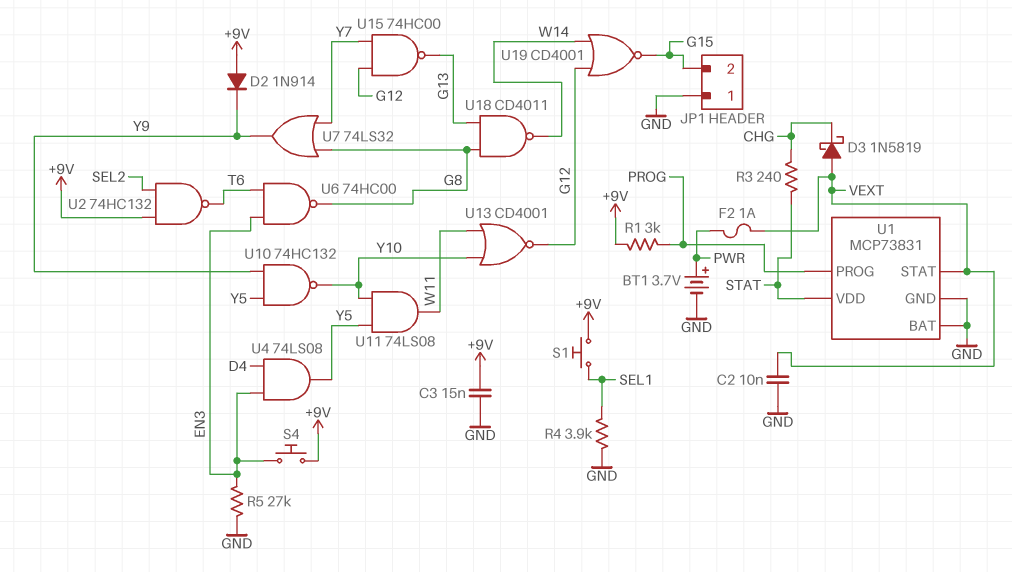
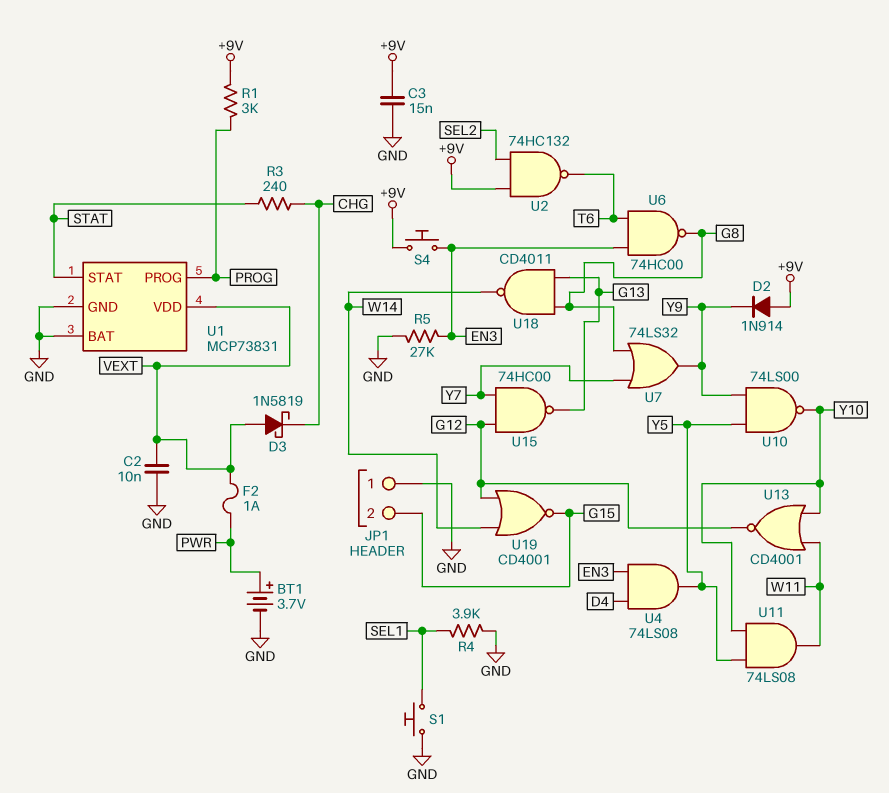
S1: button (+9V, SEL1) -> button (GND, SEL1)
U1 pin STAT: VEXT -> STAT
U1 pin VDD: STAT -> VEXT
U10: NAND 74HC132 (in Y5, in Y9, out Y10) -> NAND 74LS00 (in Y5, in Y9, out Y10)

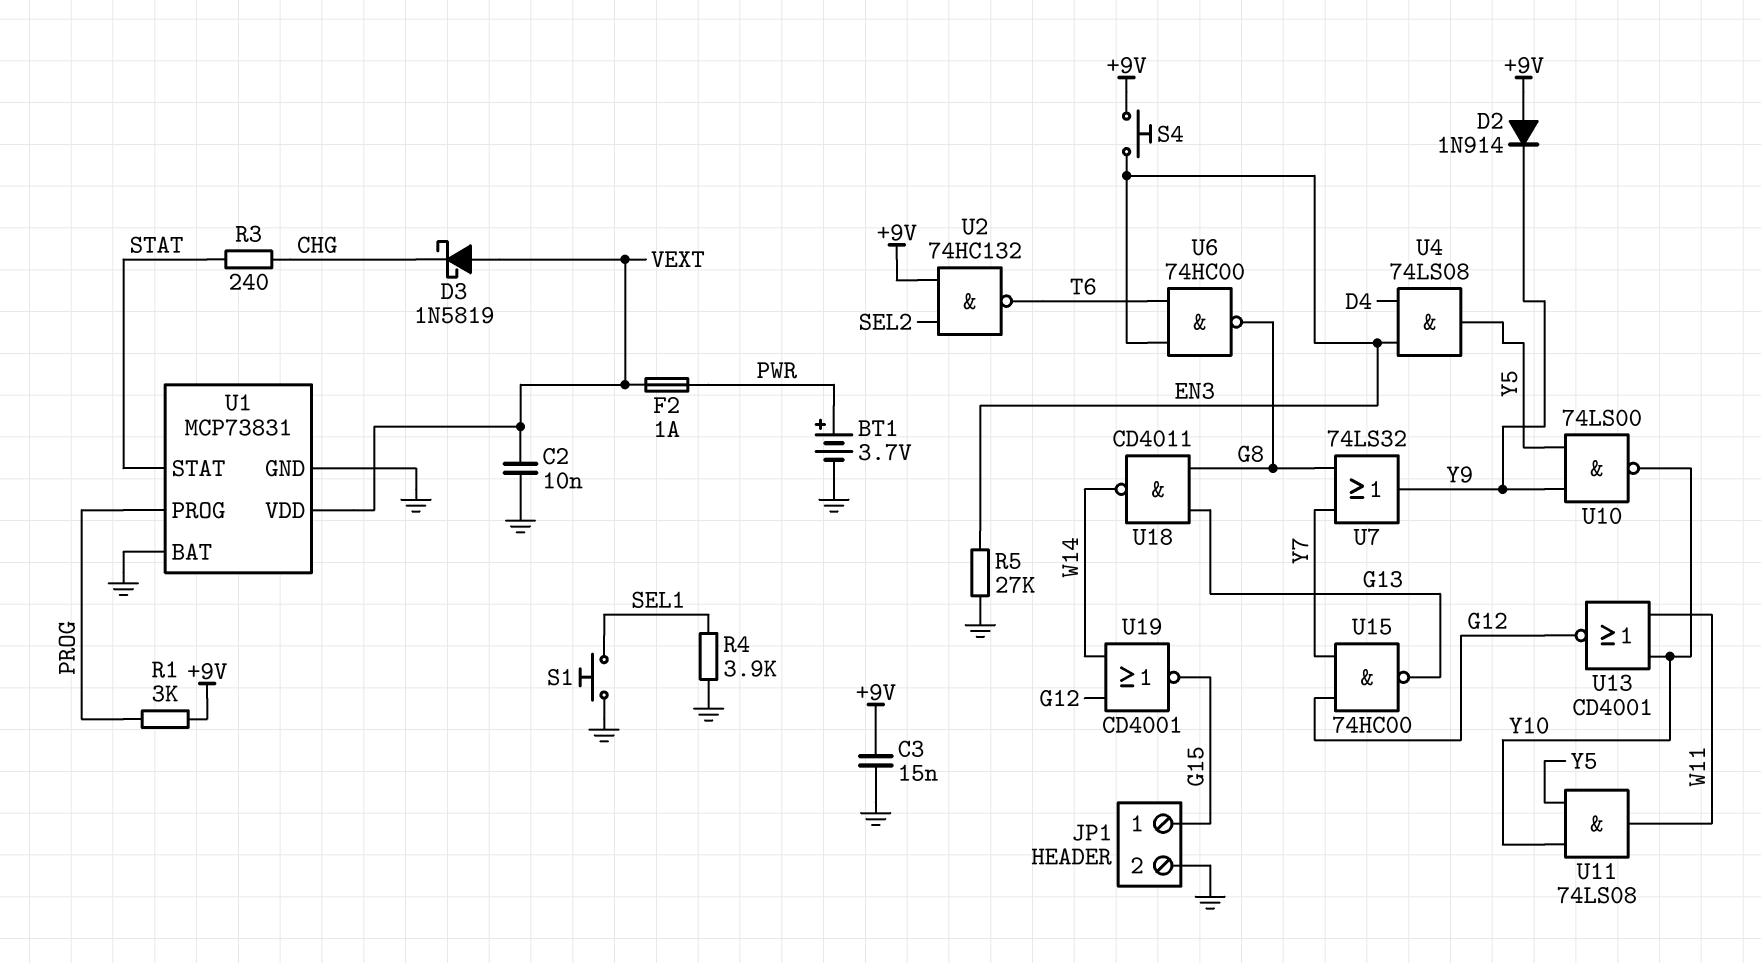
JP1 pin 1: GND -> G15
JP1 pin 2: G15 -> GND

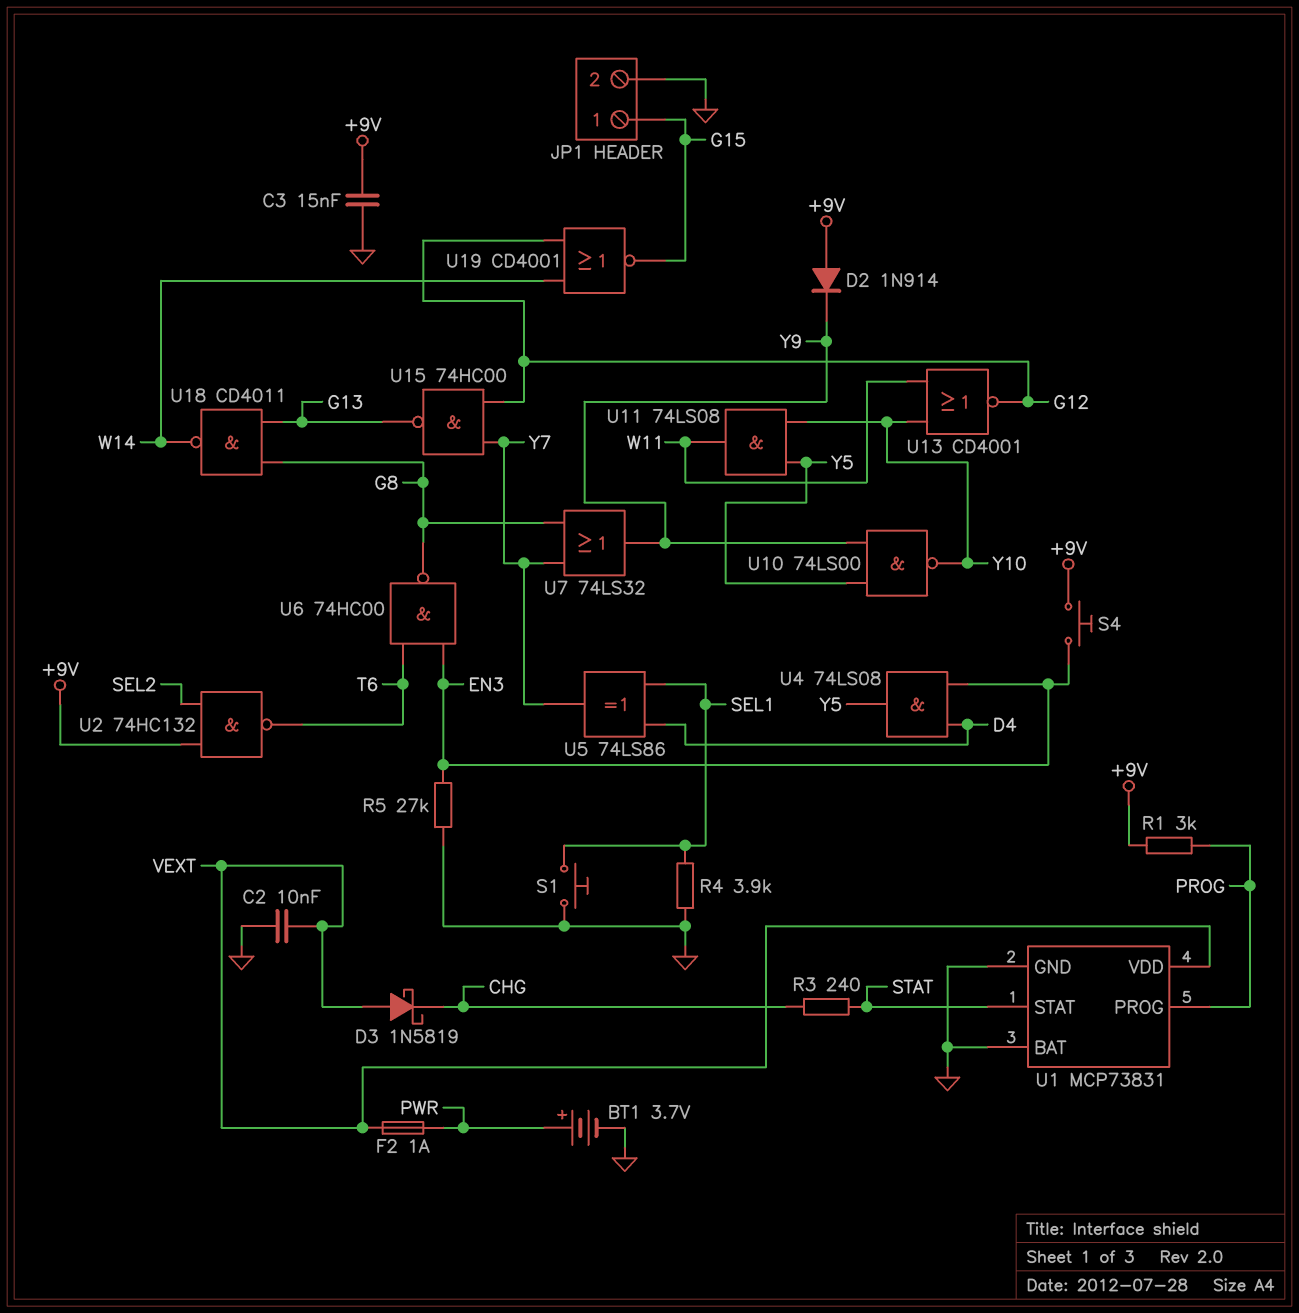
U5: none -> XOR 74LS86 (in D4, in SEL1, out Y7)

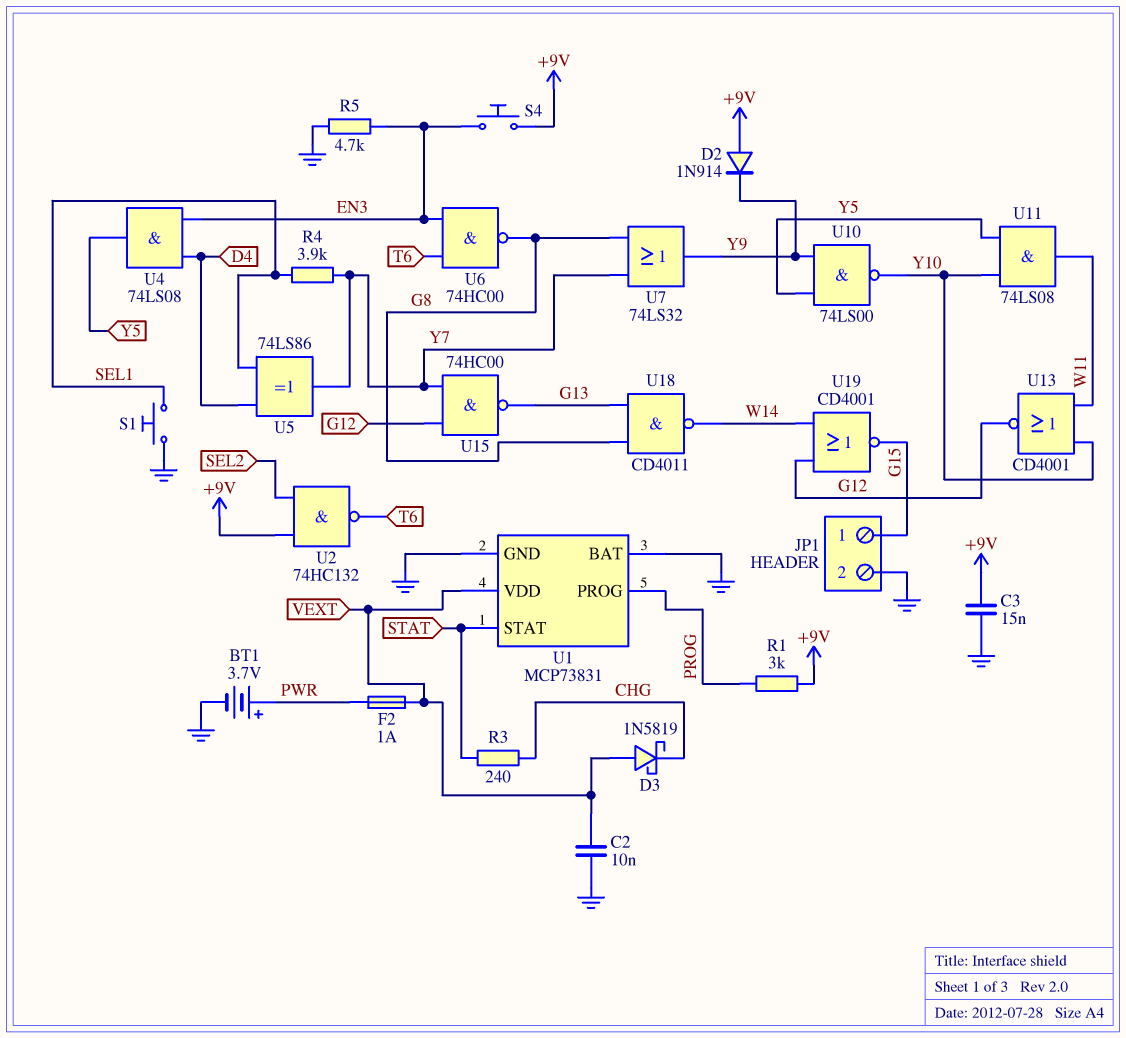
R4: 3.9k (GND, SEL1) -> 3.9k (SEL1, Y7)
R5: 27k (EN3, GND) -> 4.7k (EN3, GND)

